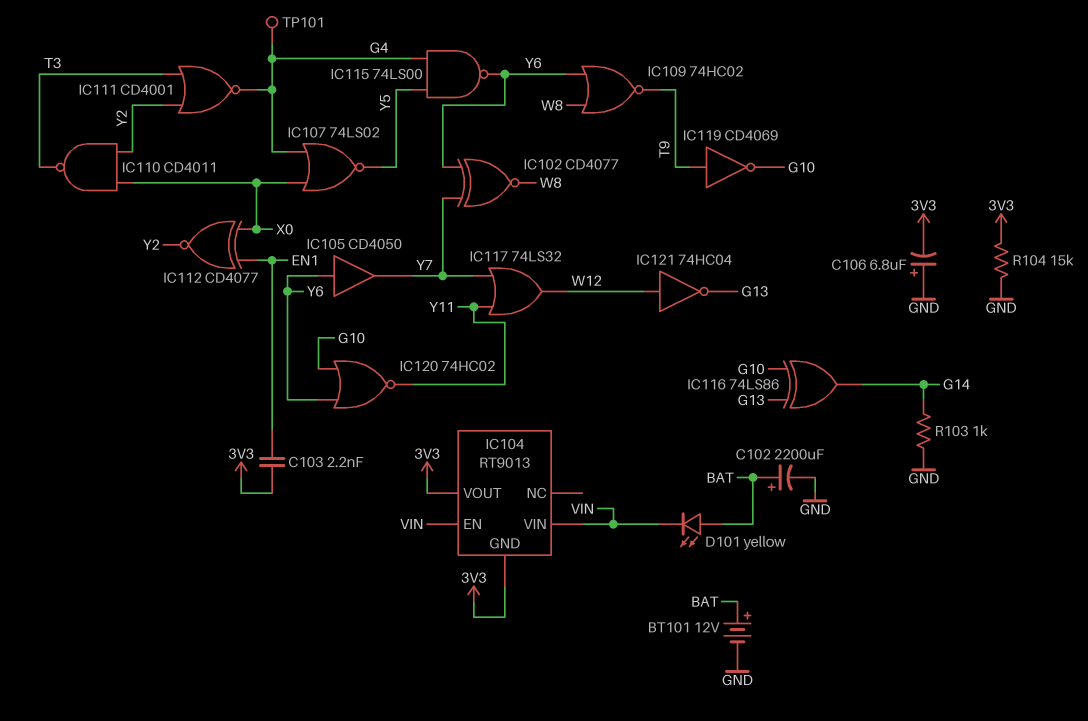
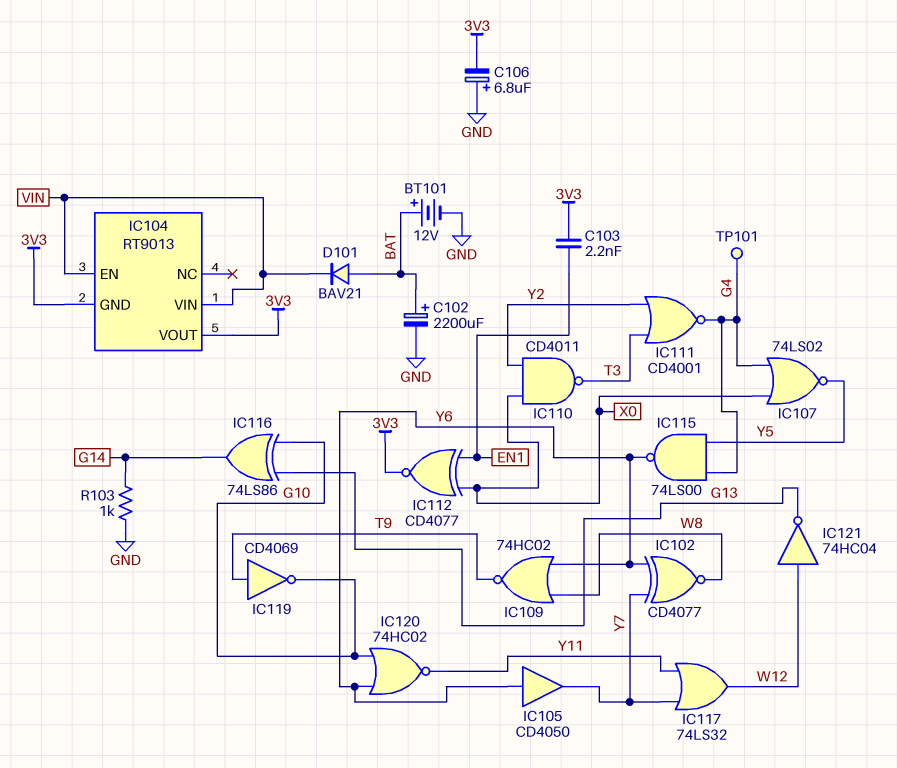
D101: LED yellow (A BAT, K VIN) -> diode BAV21 (A BAT, K VIN)
IC112: XNOR CD4077 (in EN1, in X0, out Y2) -> XNOR CD4077 (in EN1, in X0, out 3V3)
R104: 15k (3V3, GND) -> none

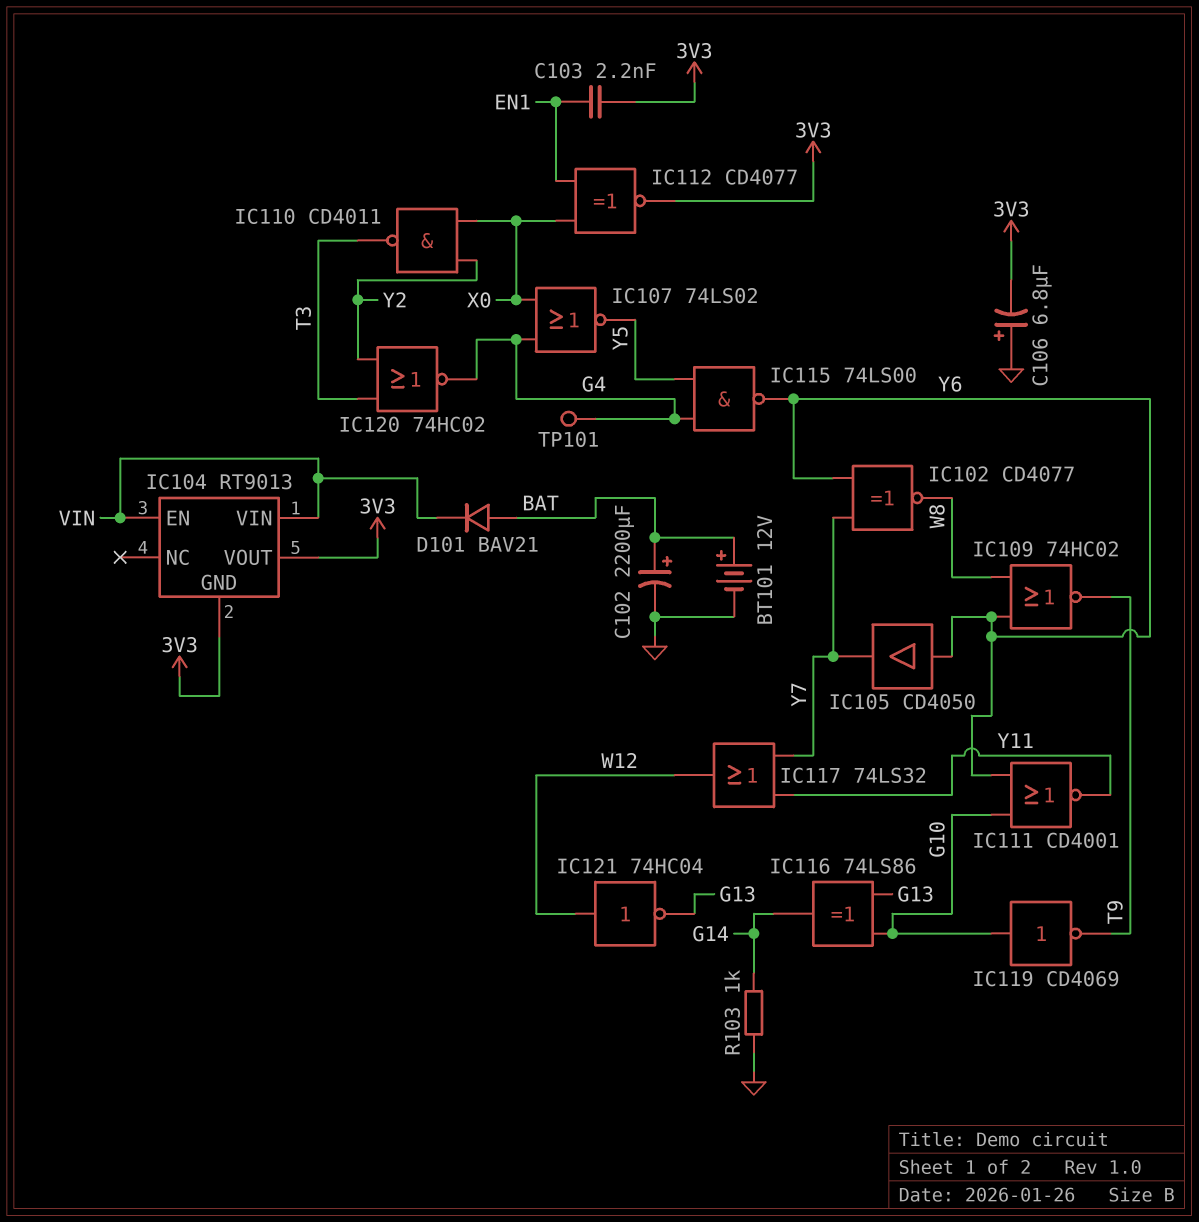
IC111: NOR CD4001 (in T3, in Y2, out G4) -> NOR CD4001 (in G10, in Y6, out Y11)
IC119: NOT CD4069 (in T9, out G10) -> NOT CD4069 (in G10, out T9)
IC120: NOR 74HC02 (in G10, in Y6, out Y11) -> NOR 74HC02 (in T3, in Y2, out G4)

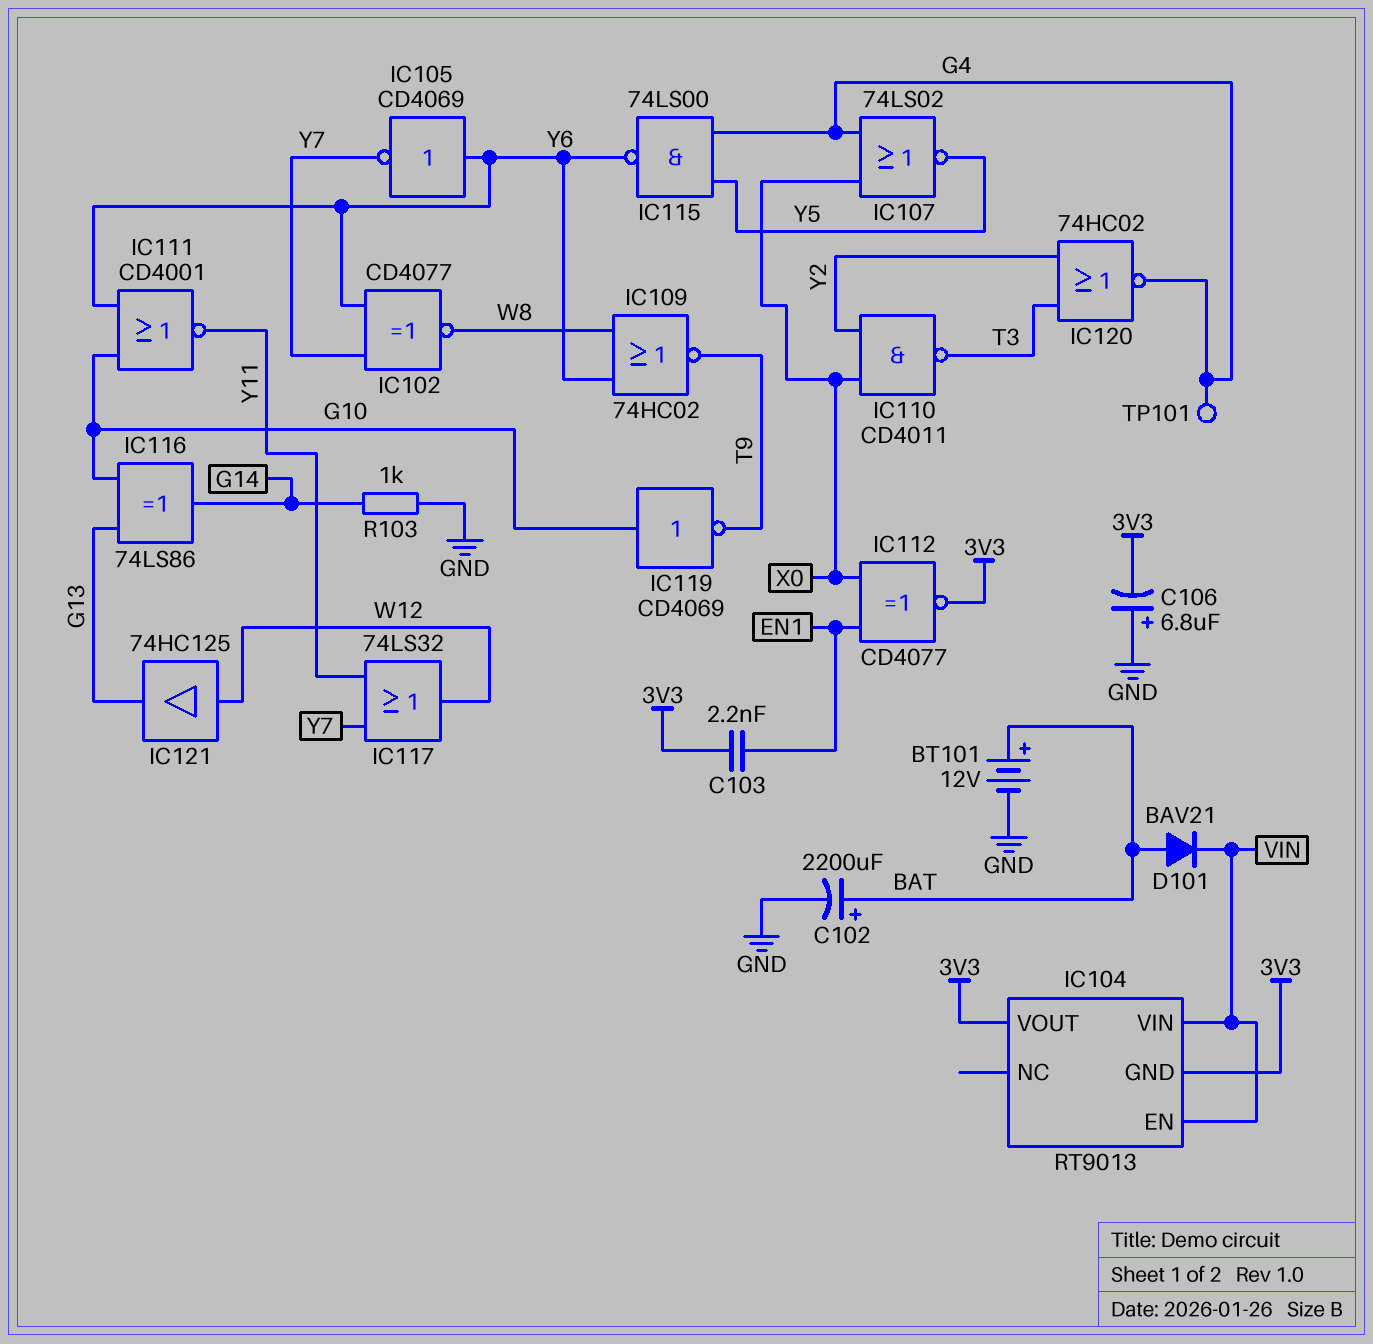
IC105: buffer CD4050 (in Y6, out Y7) -> NOT CD4069 (in Y6, out Y7)
IC121: NOT 74HC04 (in W12, out G13) -> buffer 74HC125 (in W12, out G13)

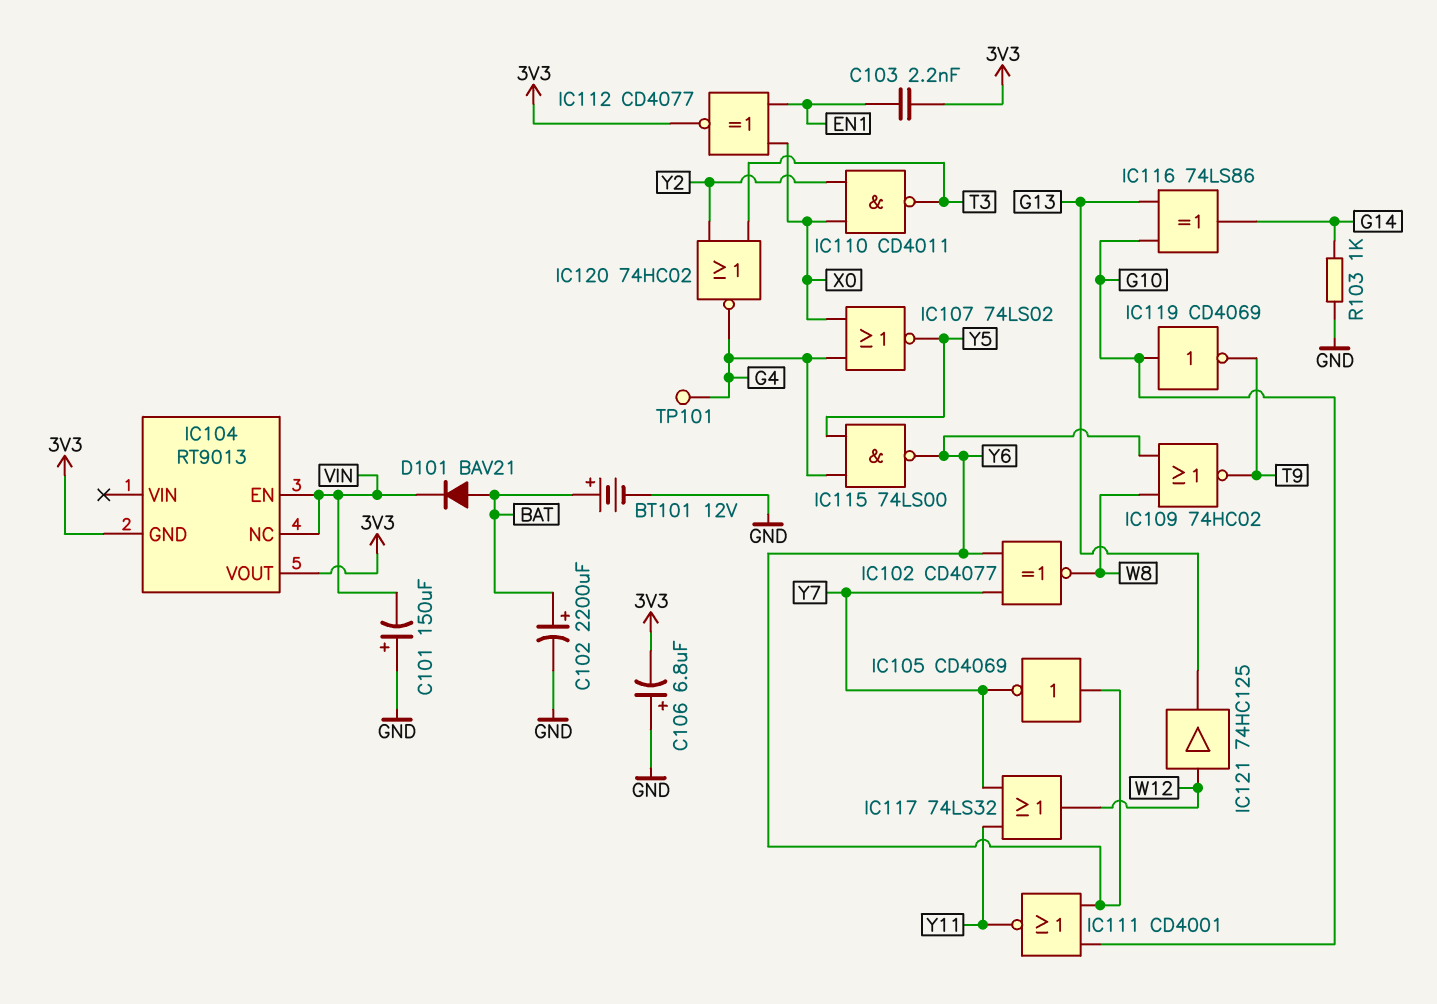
C101: none -> 150uF (plus GND, minus VIN)
IC104 pin NC: none -> VIN
IC104 pin VIN: VIN -> none

